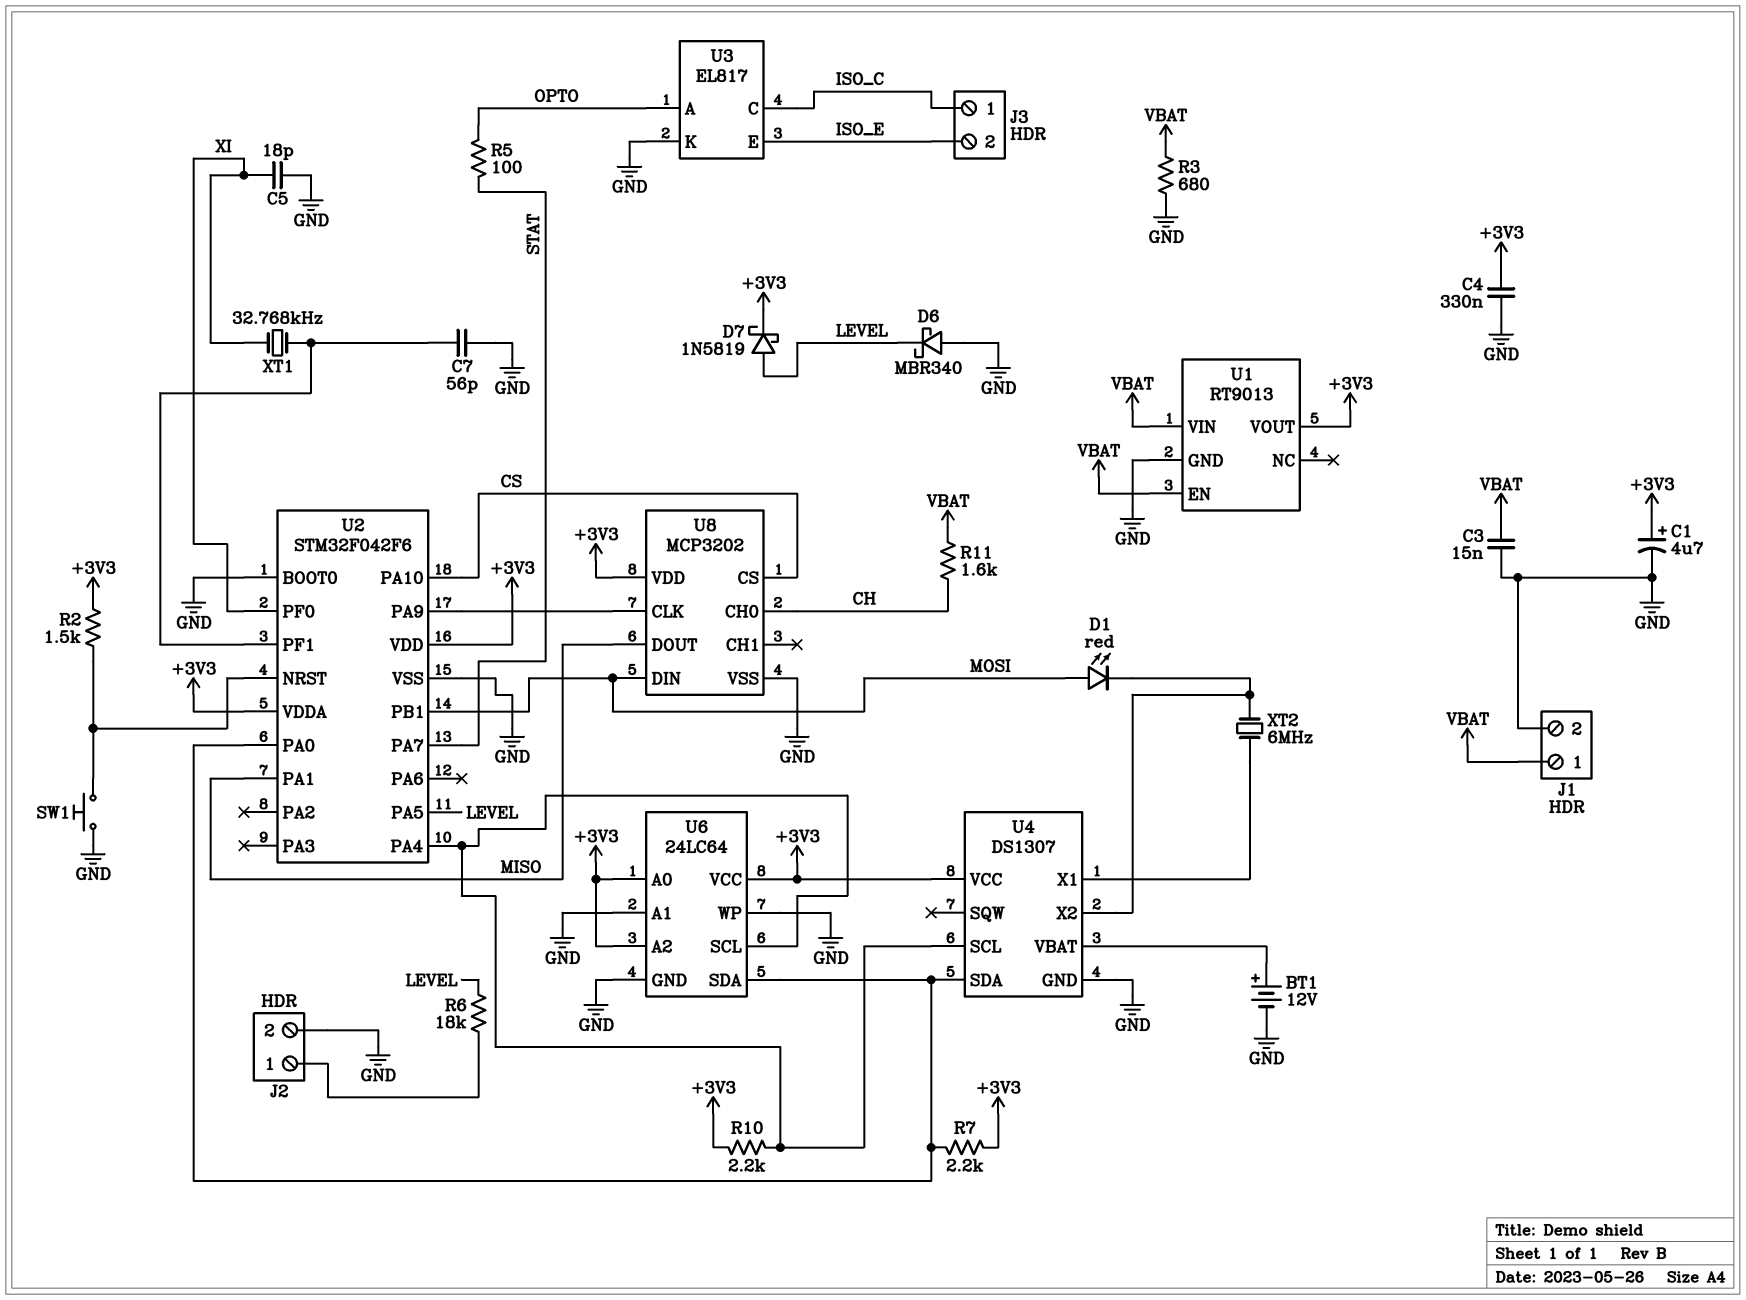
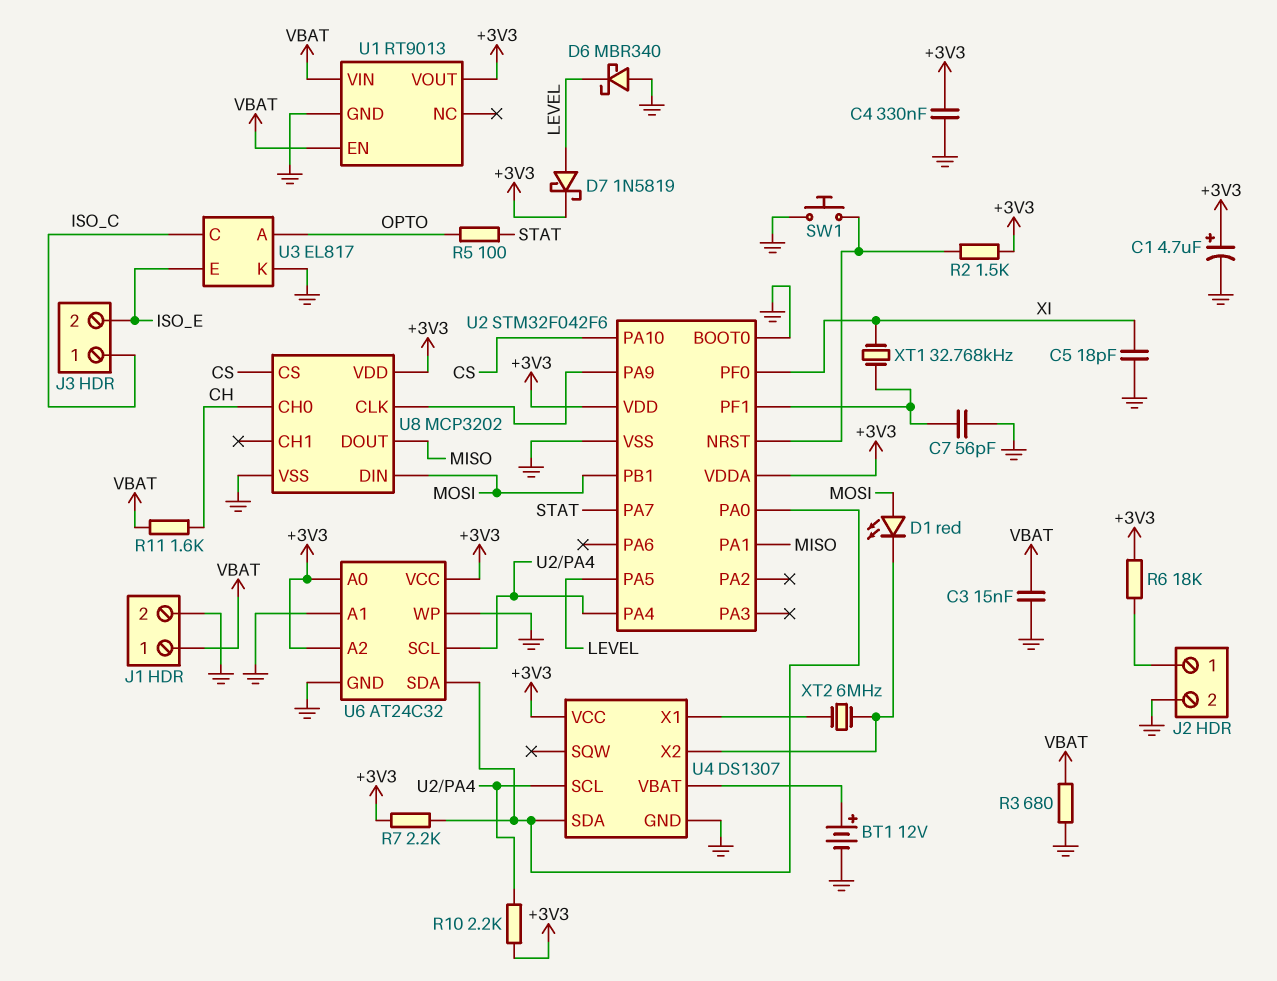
R6: 18k (J2/1, LEVEL) -> 18k (+3V3, J2/1)
U6: 24LC64 -> AT24C32

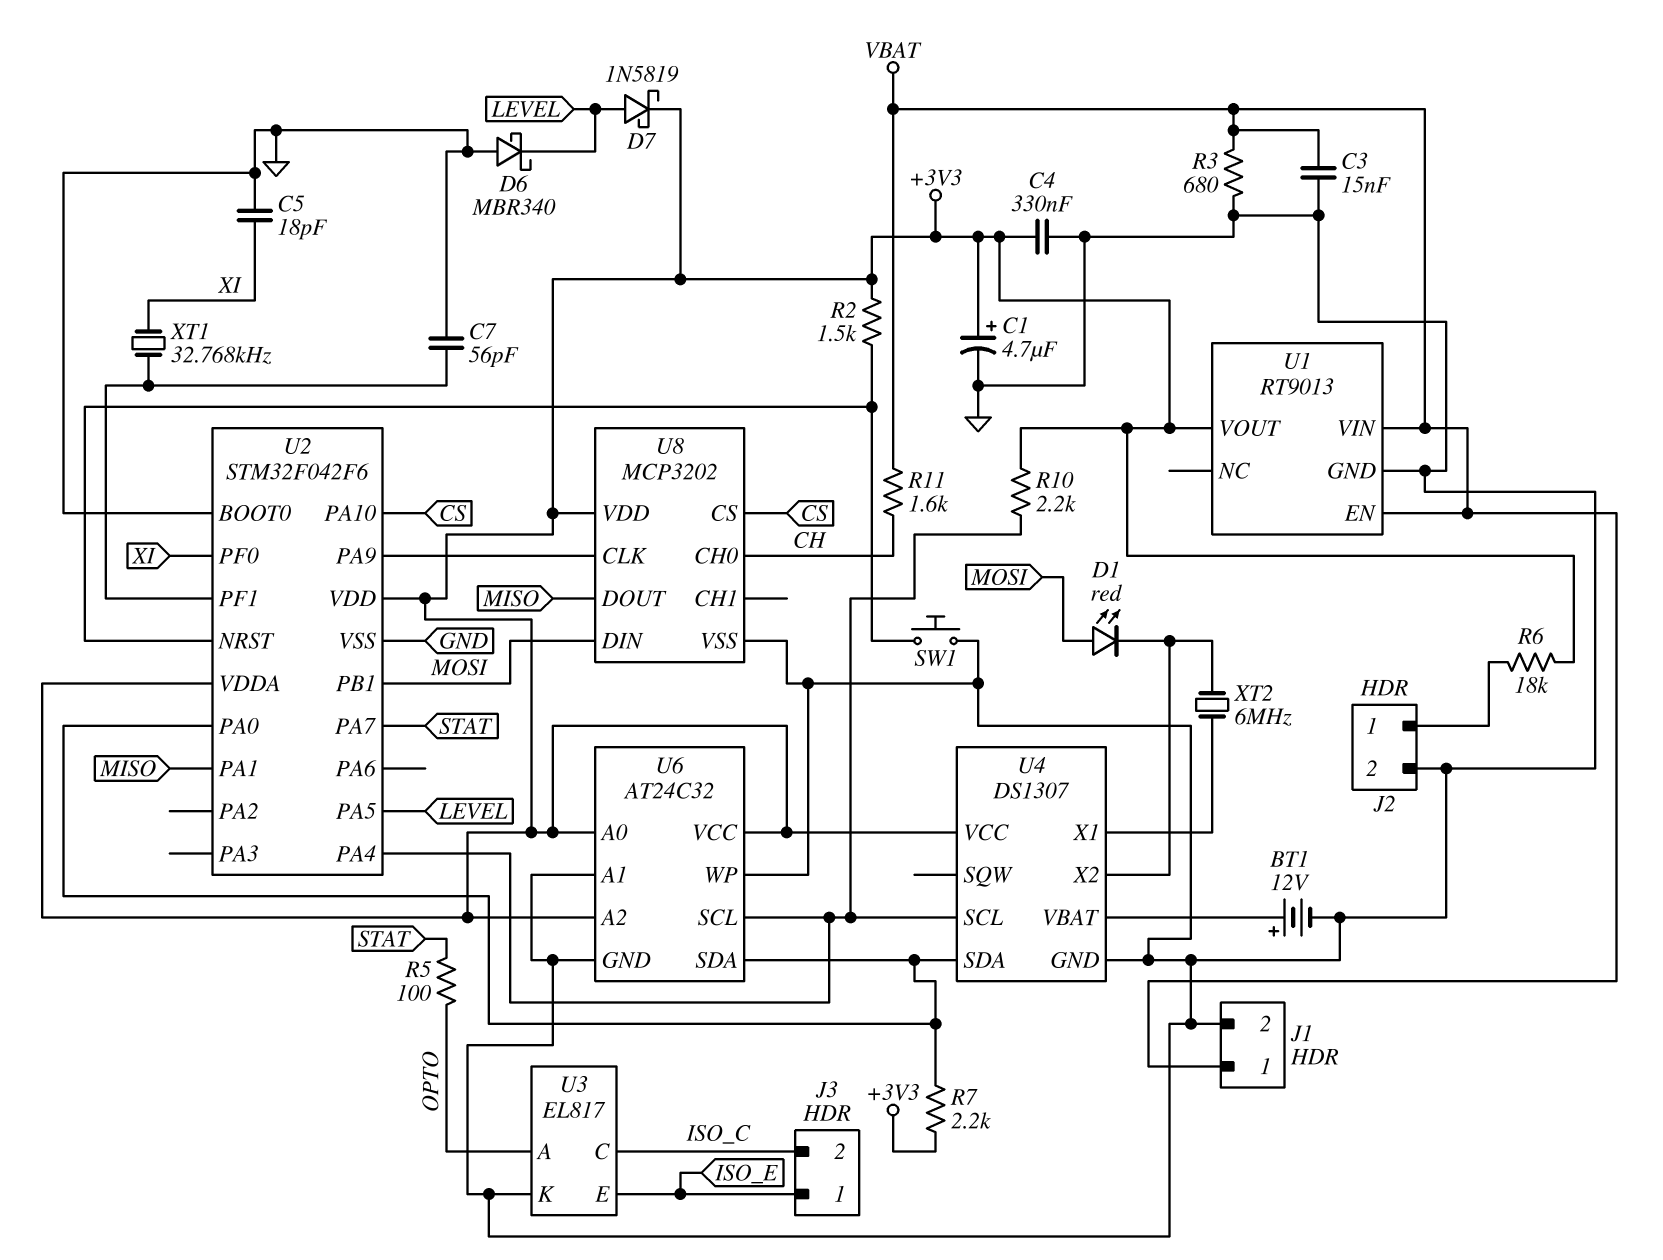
J3 pin 1: ISO_C -> ISO_E
J3 pin 2: ISO_E -> ISO_C

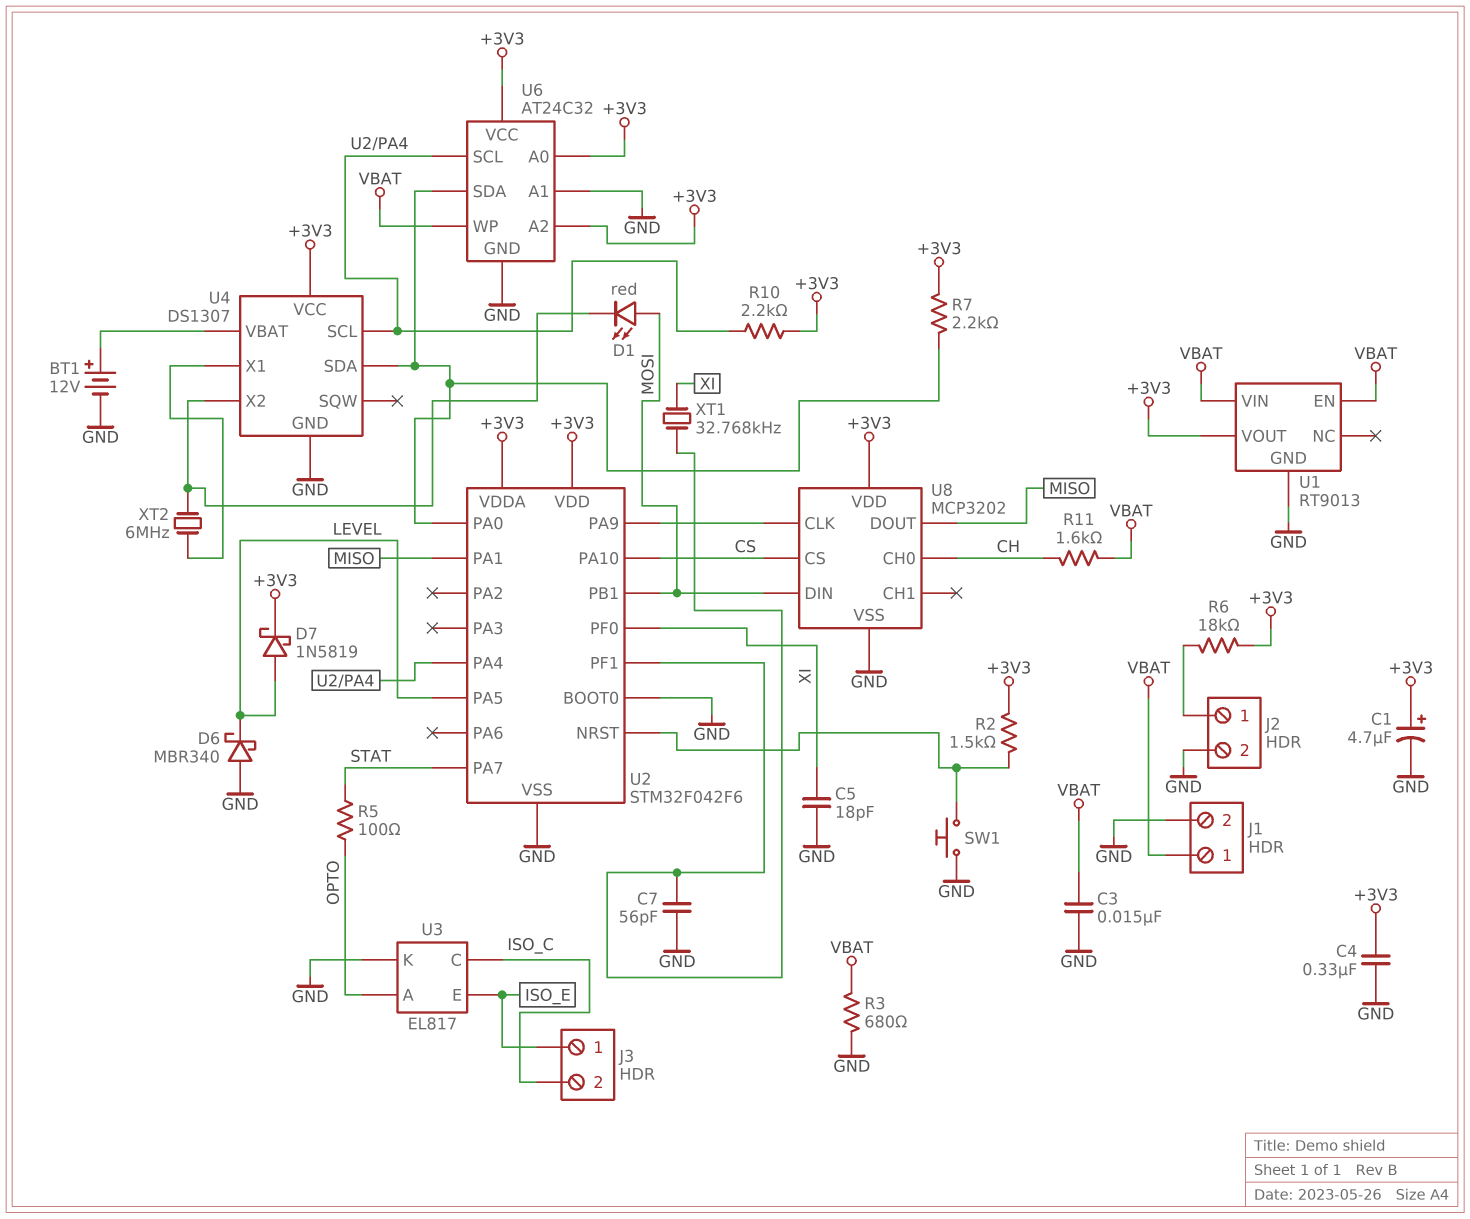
U6 pin WP: GND -> VBAT

